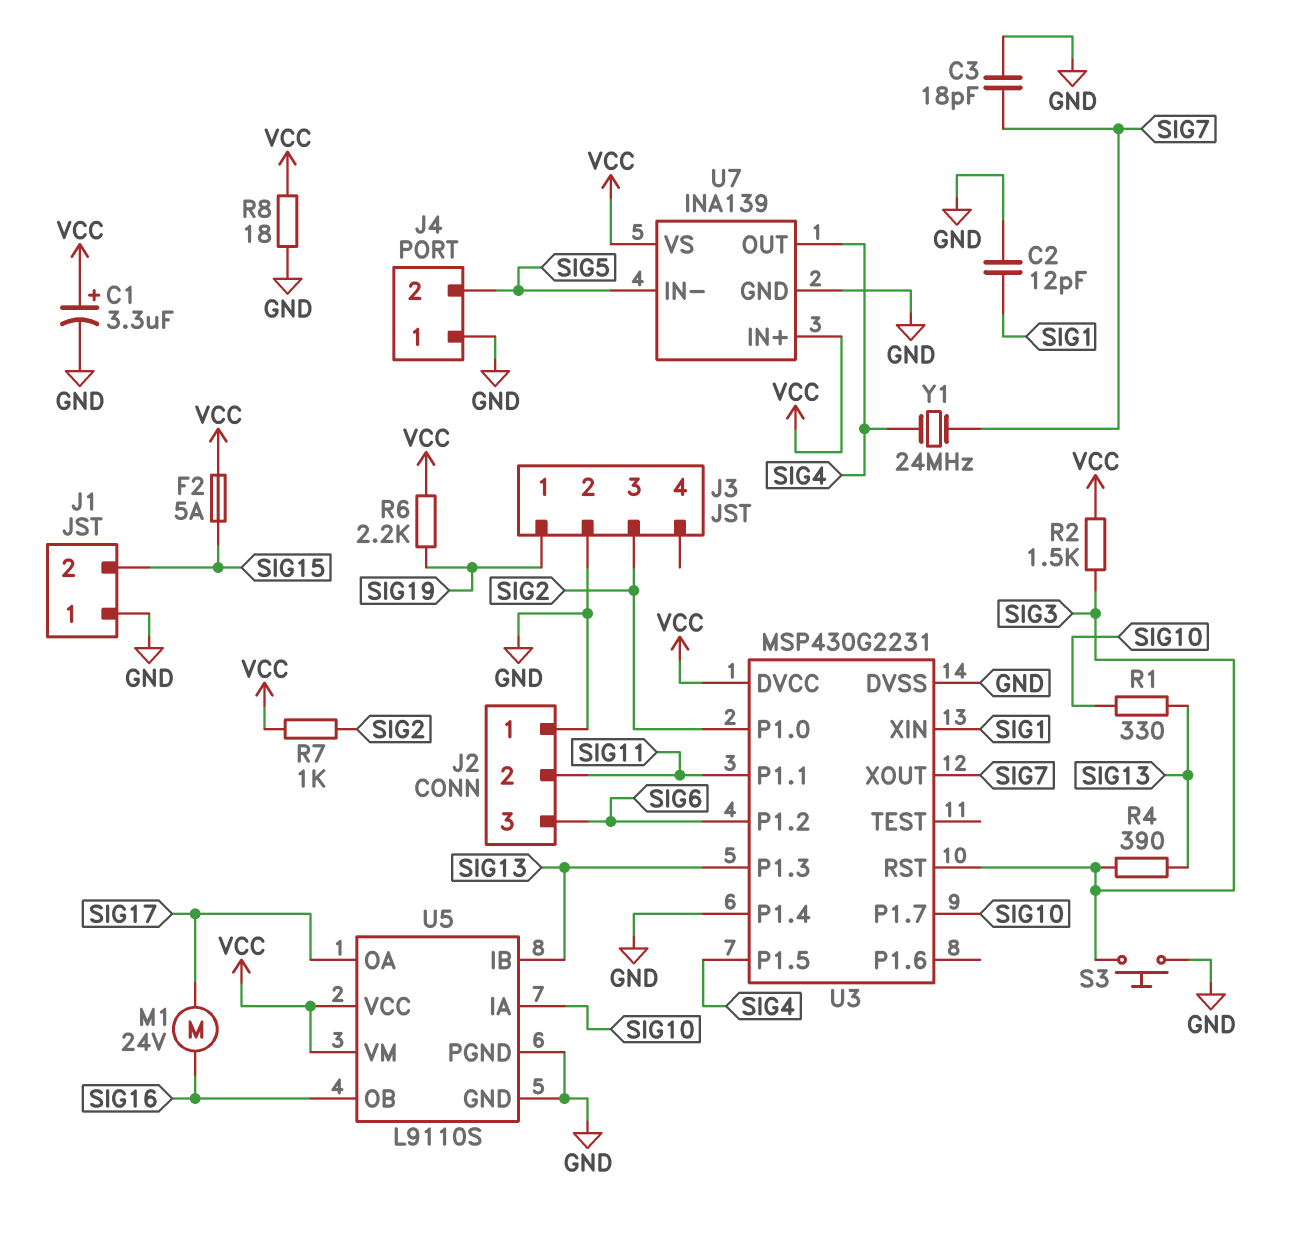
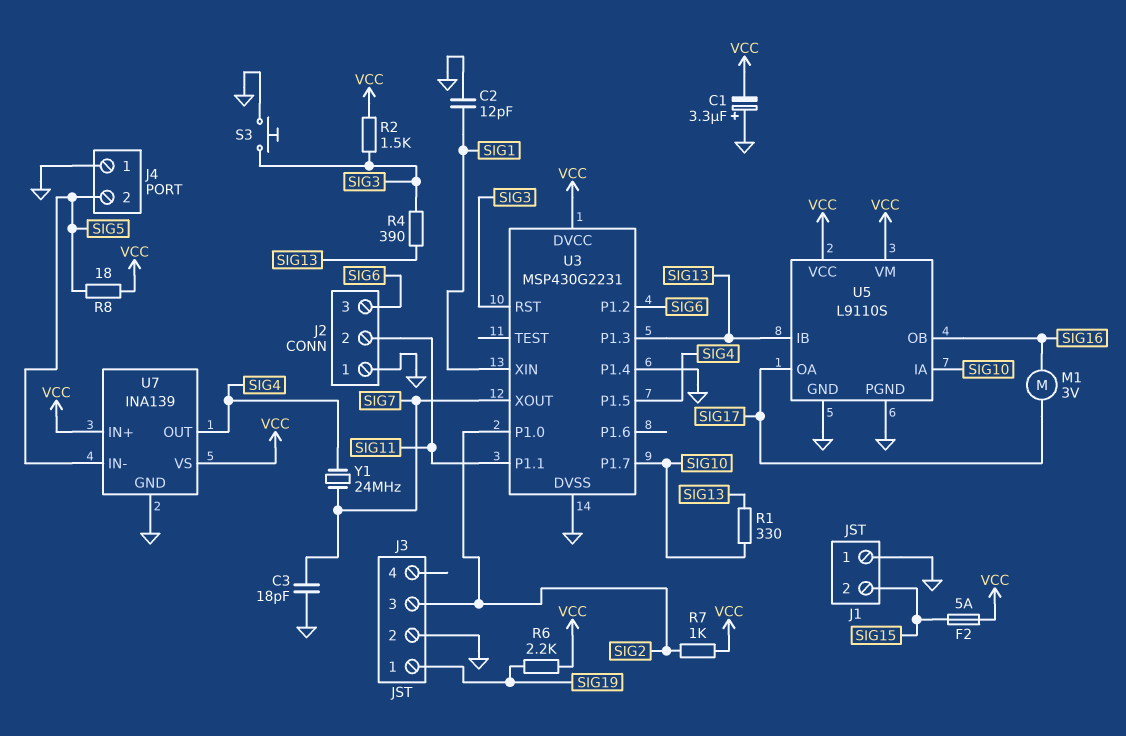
C1: 3.3uF (plus VCC, minus GND) -> 3.3uF (plus GND, minus VCC)
M1: motor 24V (SIG16, SIG17) -> motor 3V (SIG16, SIG17)
R8: 18 (GND, VCC) -> 18 (SIG5, VCC)

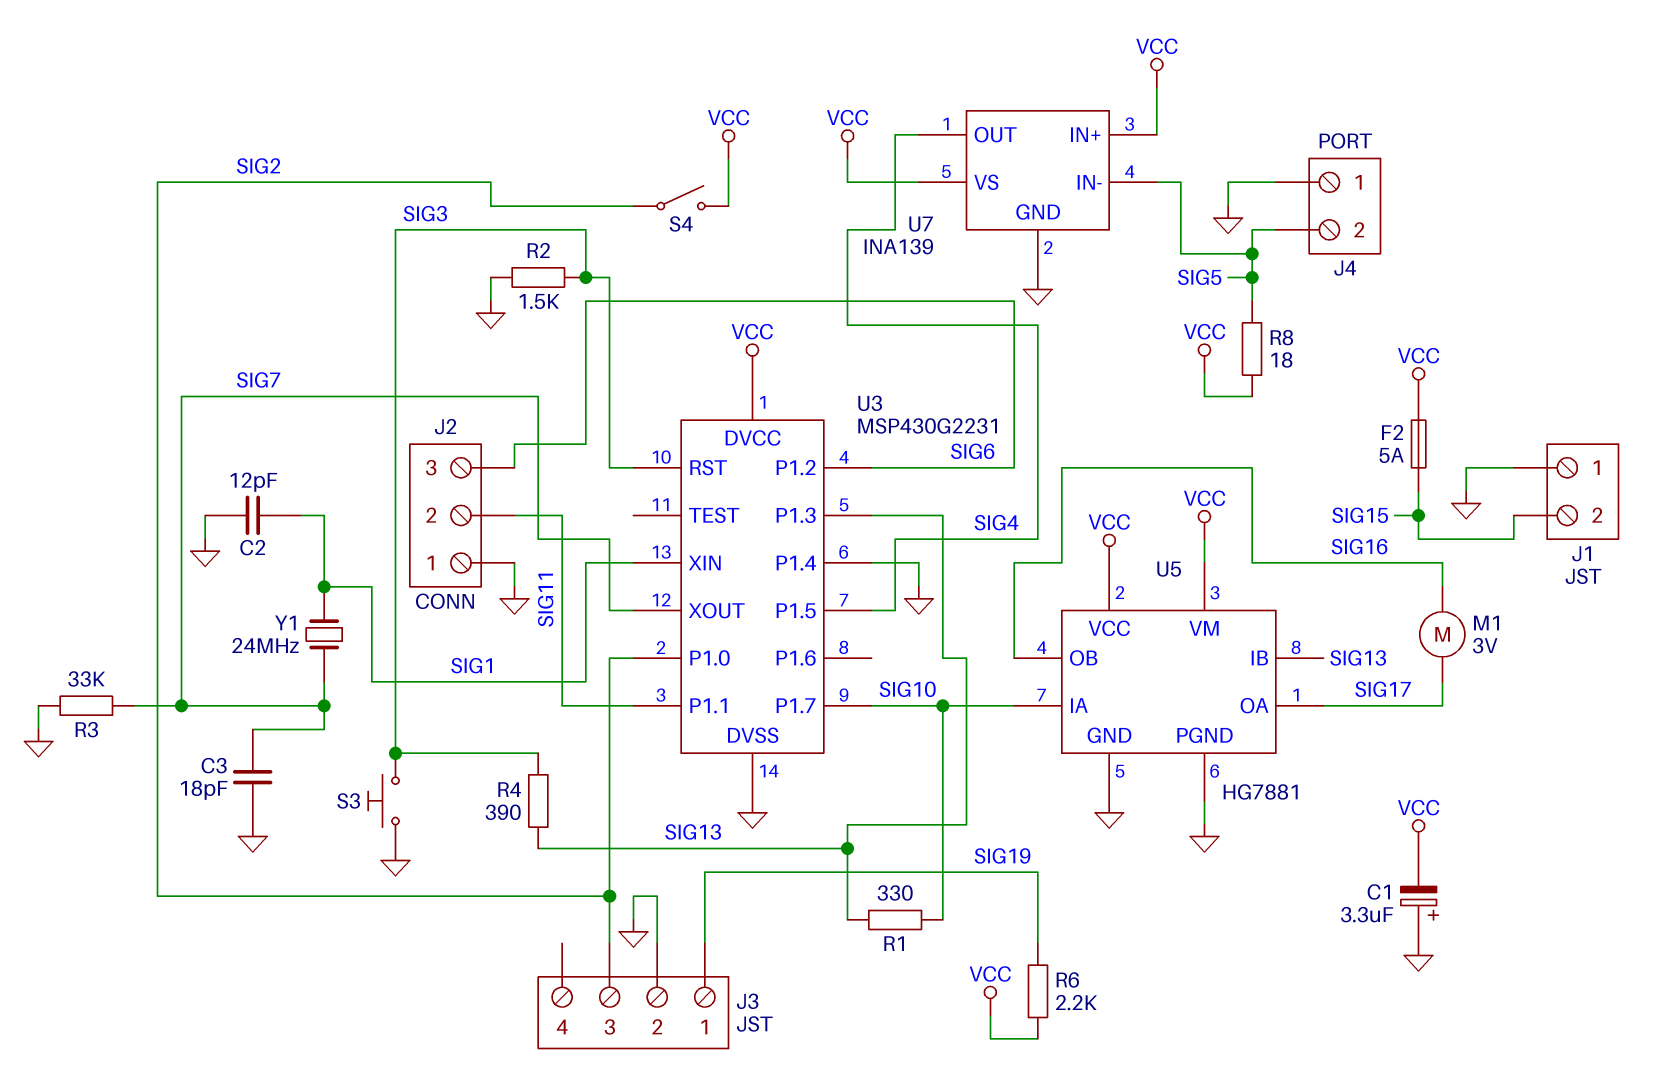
R2: 1.5k (SIG3, VCC) -> 1.5k (GND, SIG3)
R3: none -> 33k (GND, SIG7)
R7: 1k (SIG2, VCC) -> none
S4: none -> switch (SIG2, VCC)
U5: L9110S -> HG7881
Y1: 24MHz (SIG4, SIG7) -> 24MHz (SIG1, SIG7)

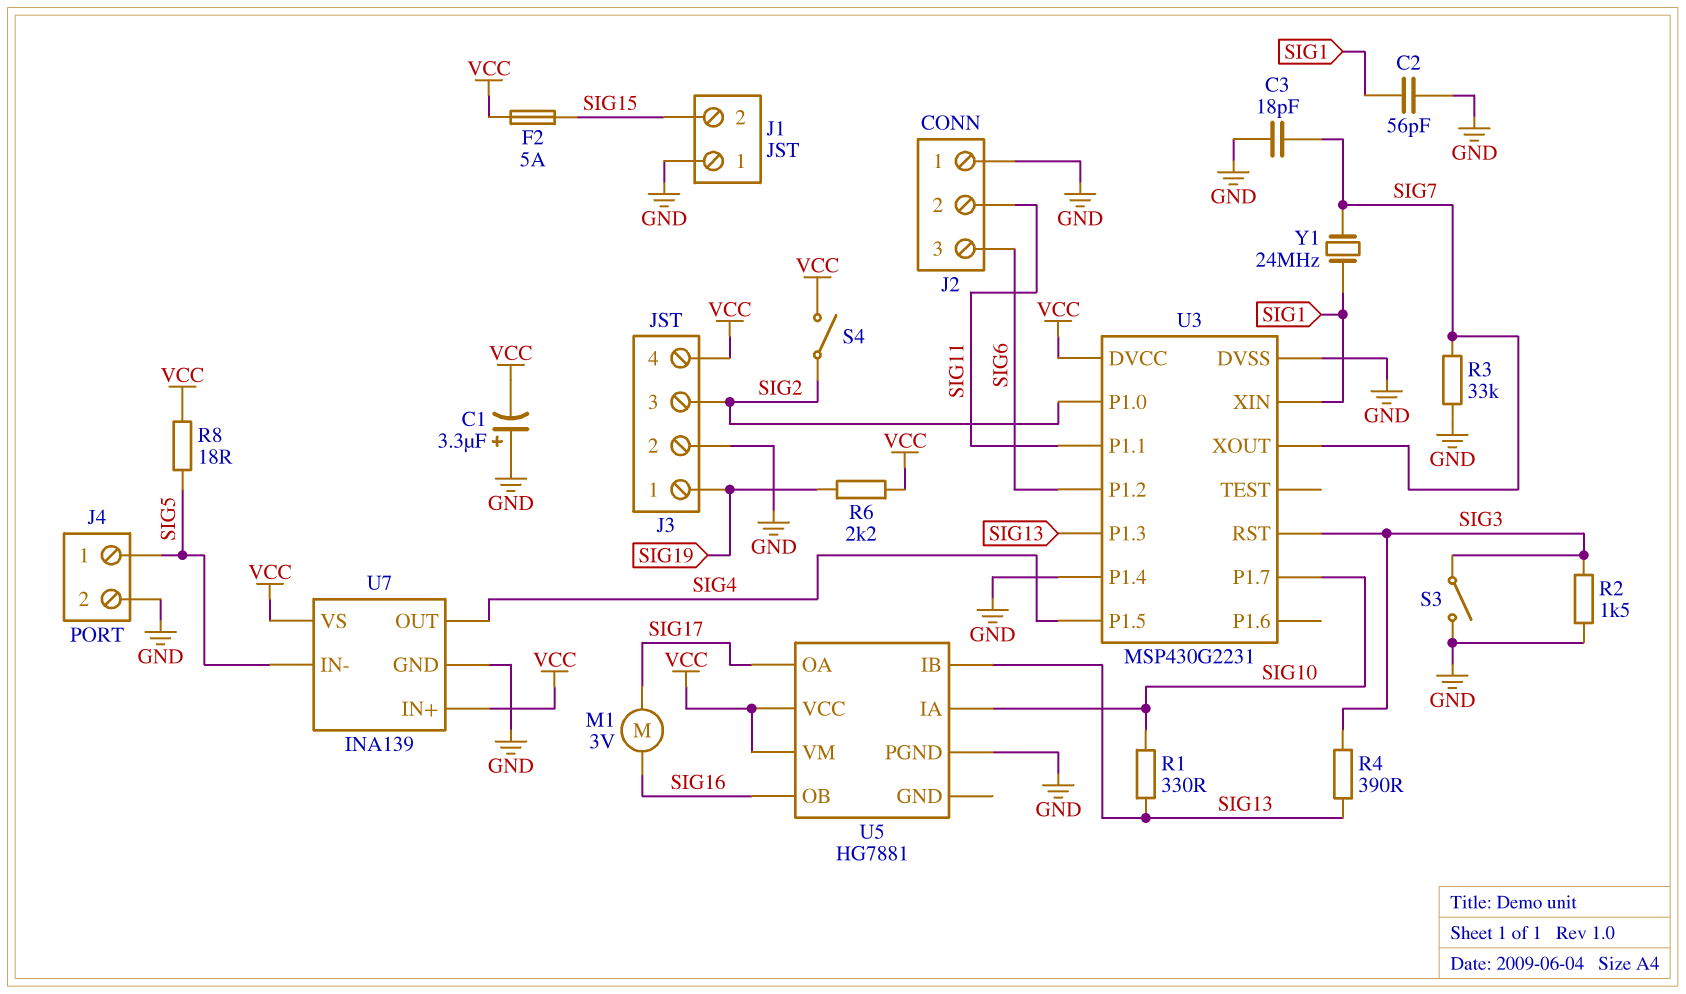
C2: 12pF (GND, SIG1) -> 56pF (GND, SIG1)
J3 pin 4: none -> VCC
J4 pin 1: GND -> SIG5
J4 pin 2: SIG5 -> GND
S3: button (GND, SIG3) -> switch (GND, SIG3)
U5 pin GND: GND -> none

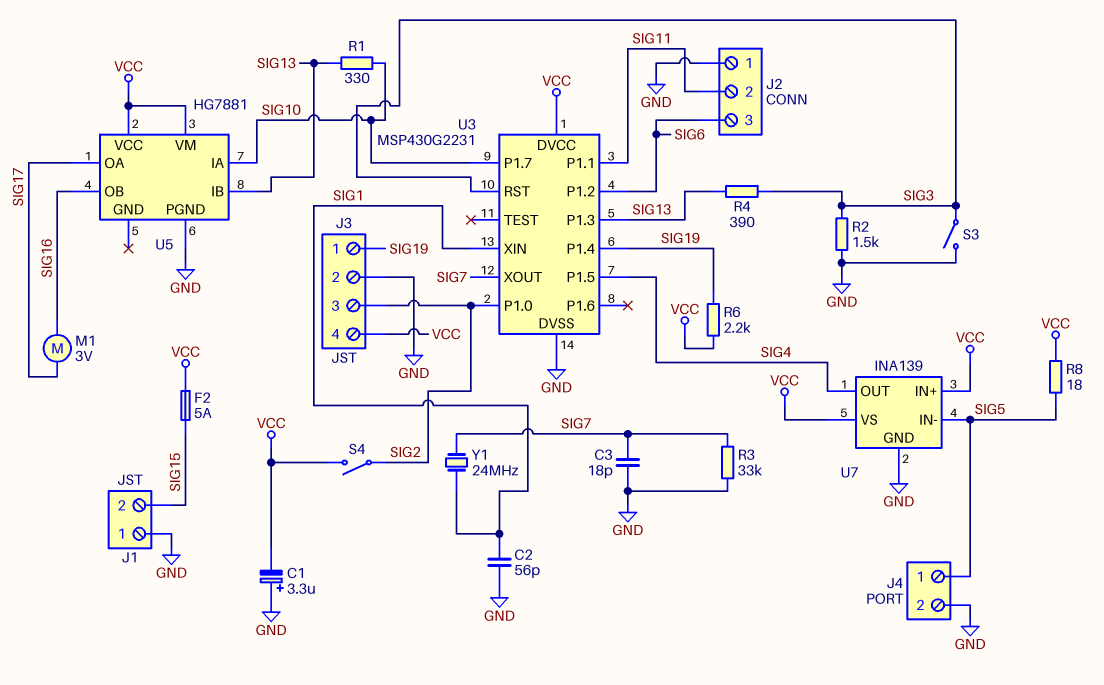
U3 pin P1.4: GND -> SIG19

